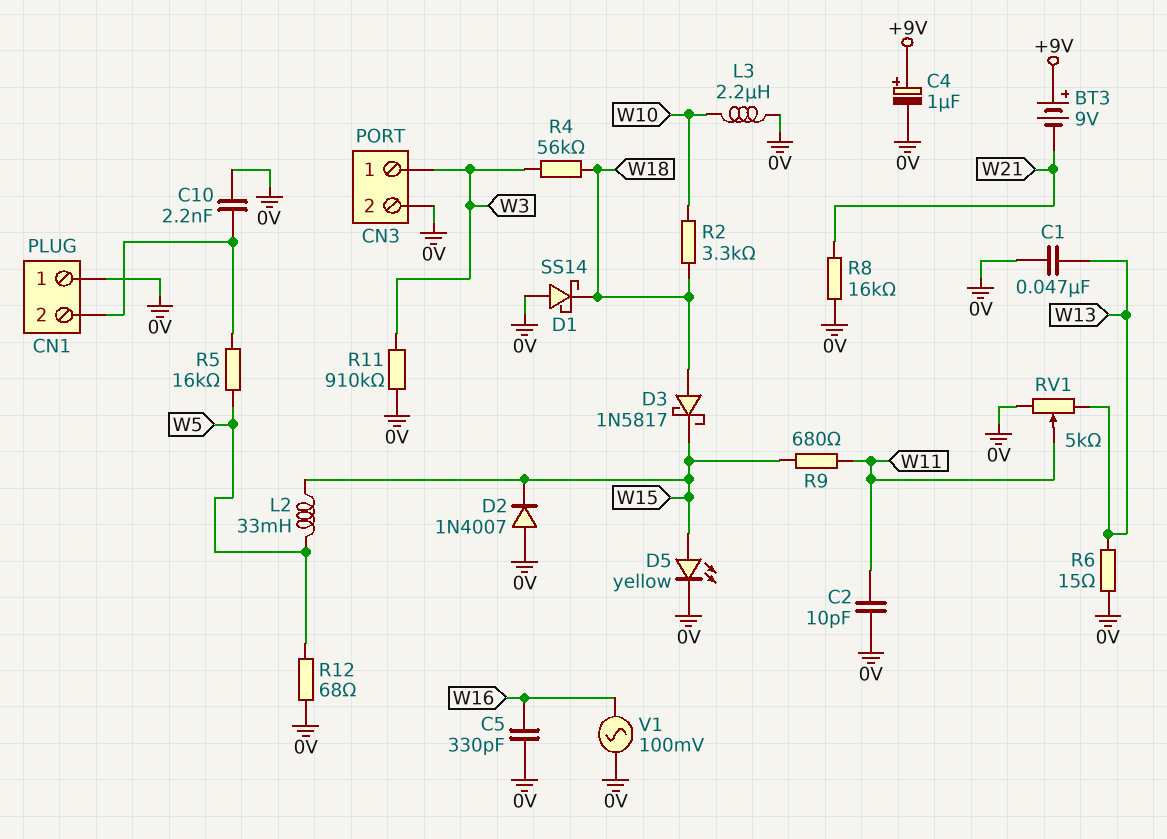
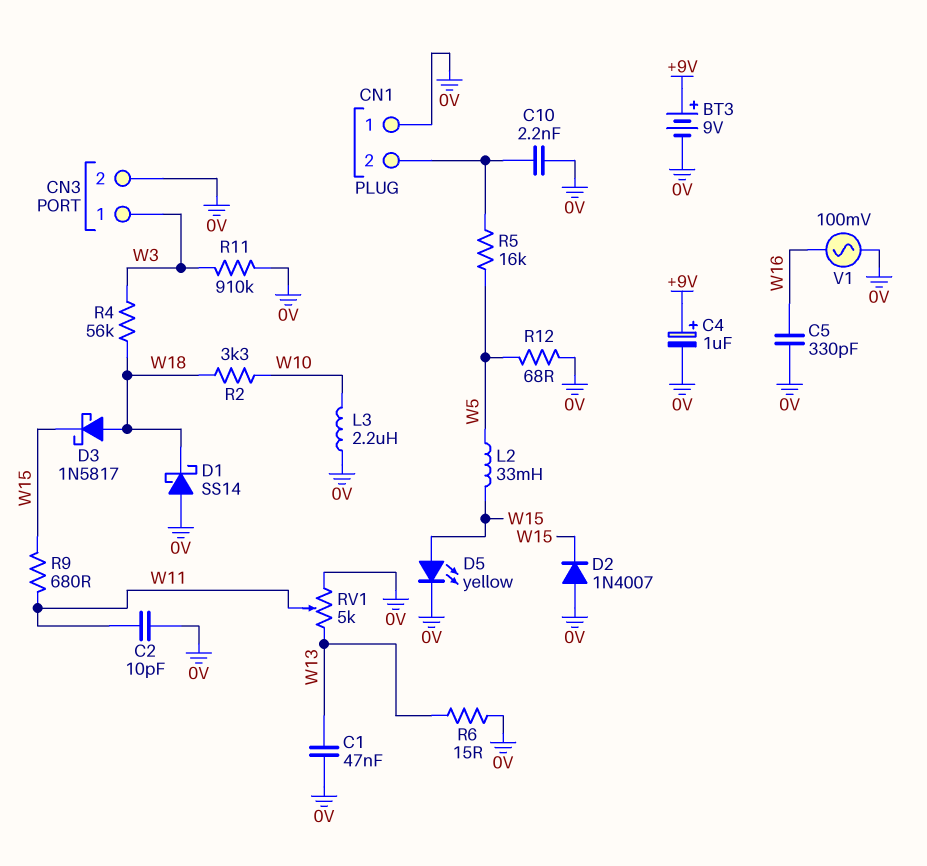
BT3: 9V (plus +9V, minus W21) -> 9V (plus +9V, minus 0V)
R8: 16k (0V, W21) -> none

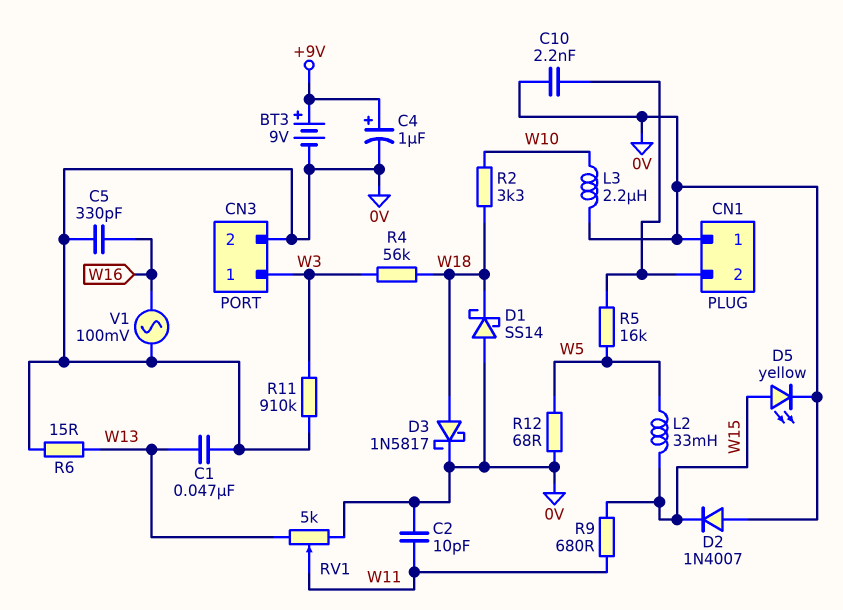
D3: schottky 1N5817 (A W18, K W15) -> schottky 1N5817 (A W18, K 0V)

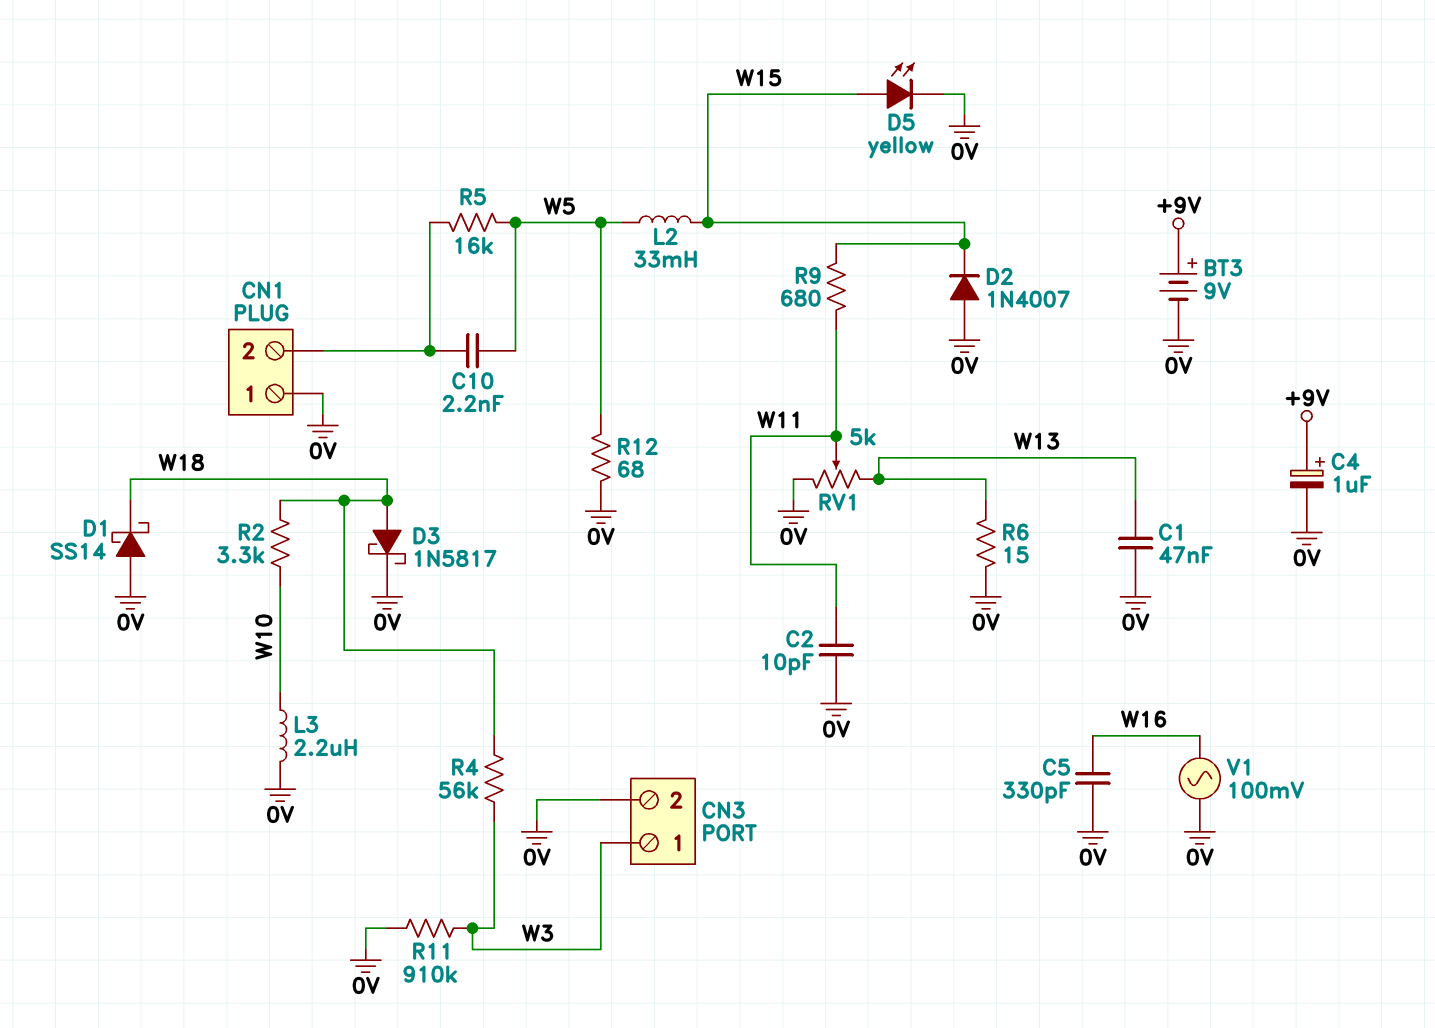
C10: 2.2nF (0V, CN1/2) -> 2.2nF (CN1/2, W5)

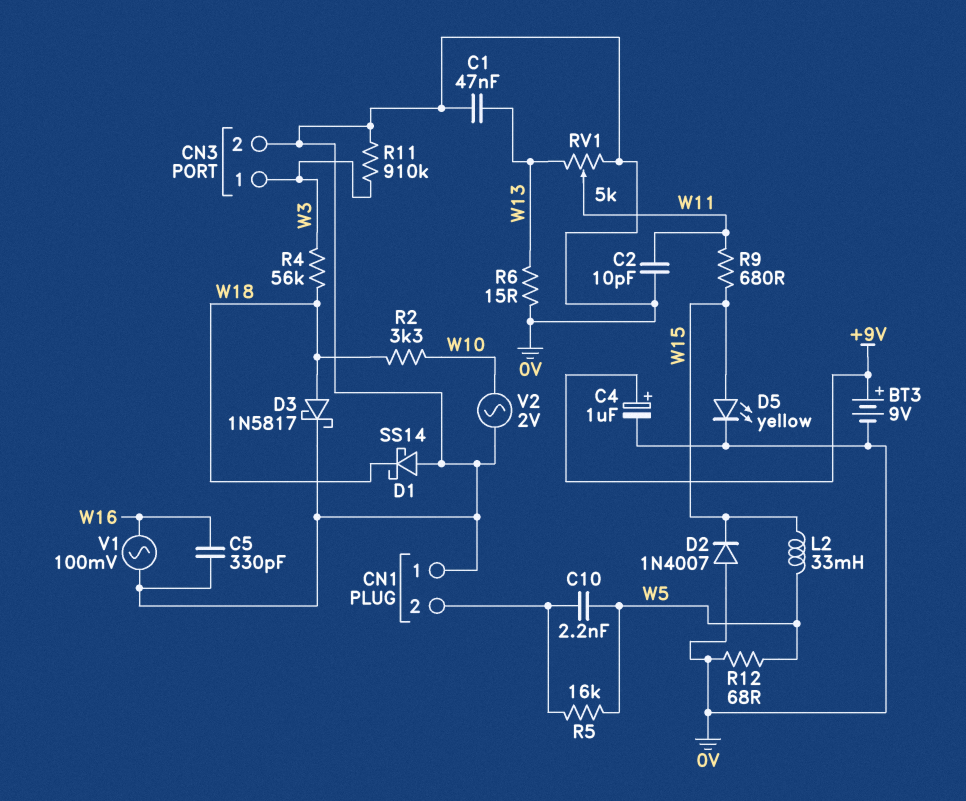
L3: 2.2uH (0V, W10) -> none
V2: none -> AC 2V (0V, W10)

